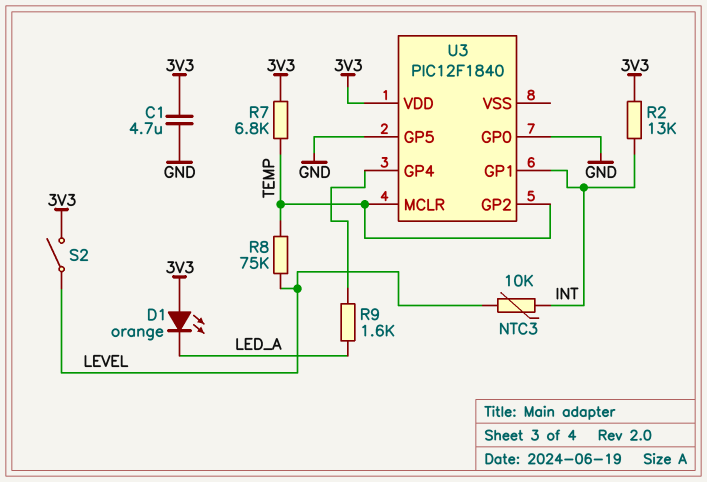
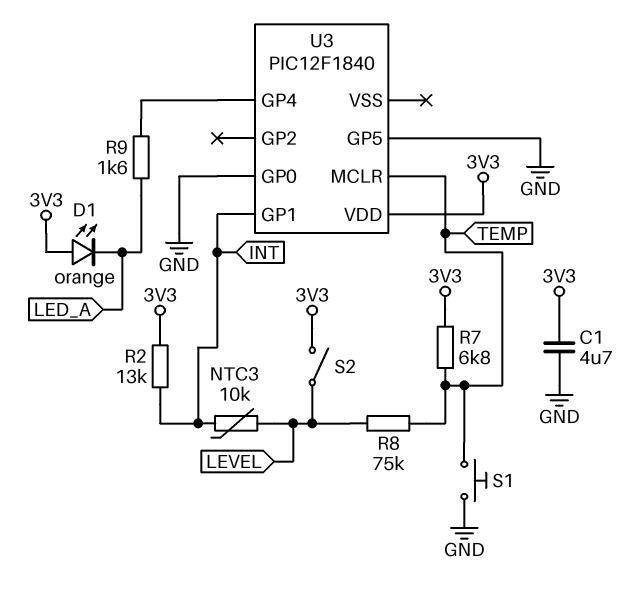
S1: none -> button (GND, TEMP)
U3 pin GP2: TEMP -> none

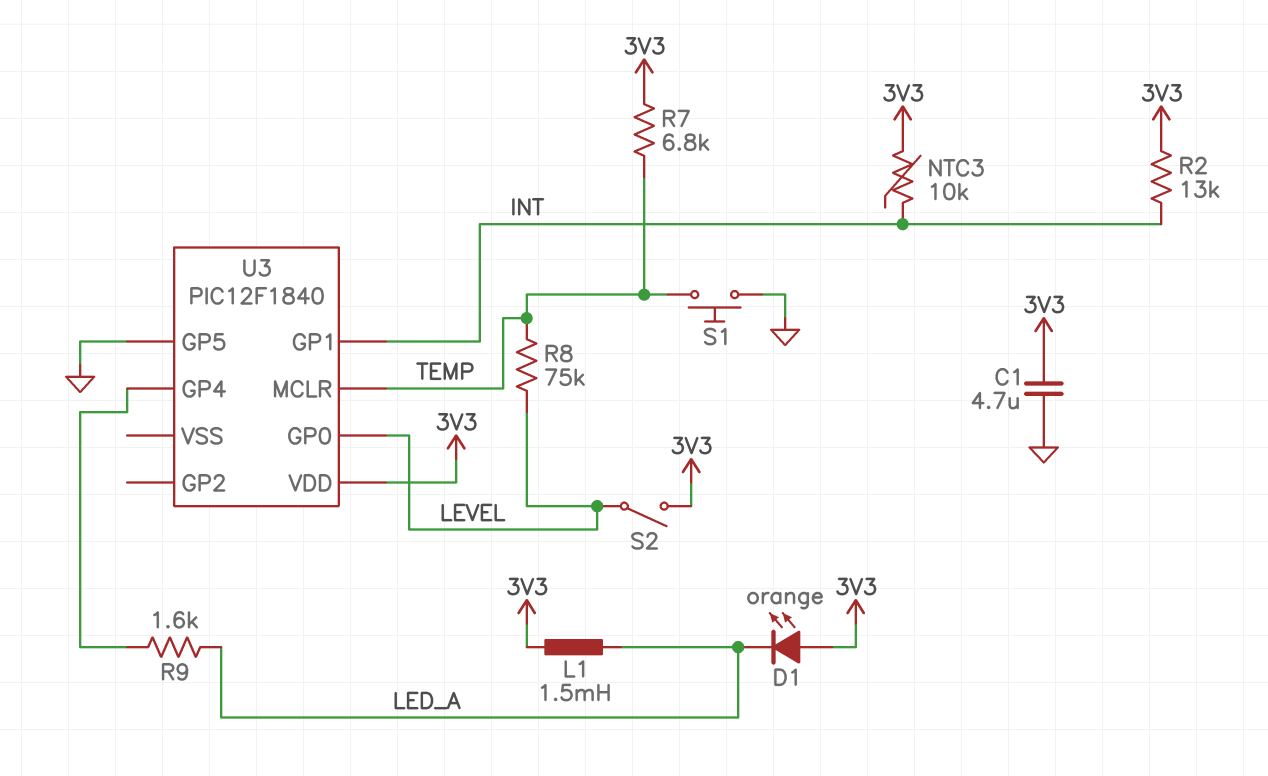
L1: none -> 1.5mH (3V3, LED_A)
NTC3: 10k (INT, LEVEL) -> 10k (3V3, INT)
U3 pin GP0: GND -> LEVEL

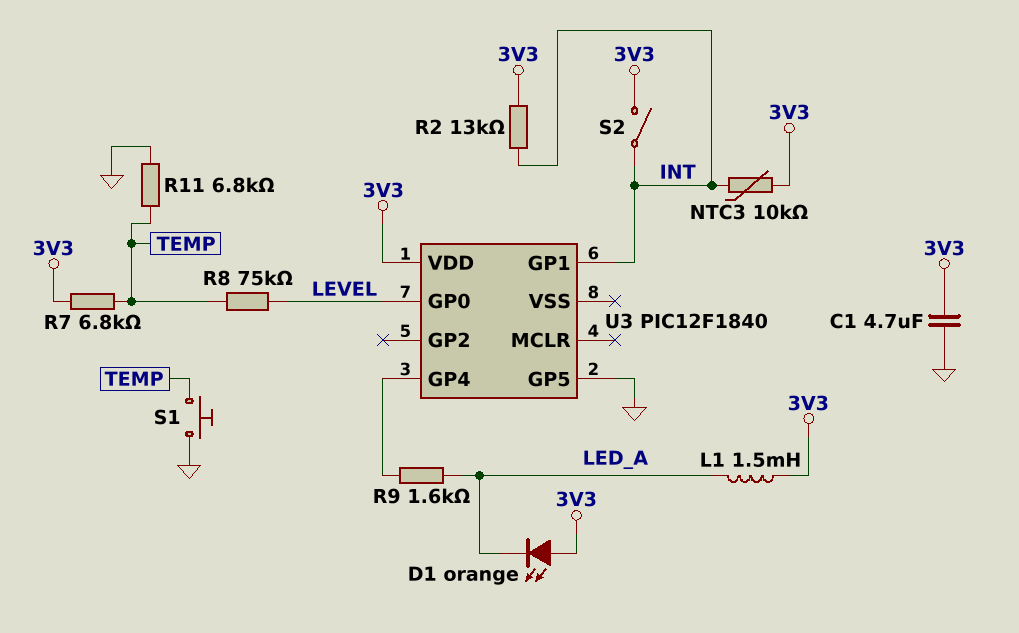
R11: none -> 6.8k (GND, TEMP)
S2: switch (3V3, LEVEL) -> switch (3V3, INT)
U3 pin MCLR: TEMP -> none

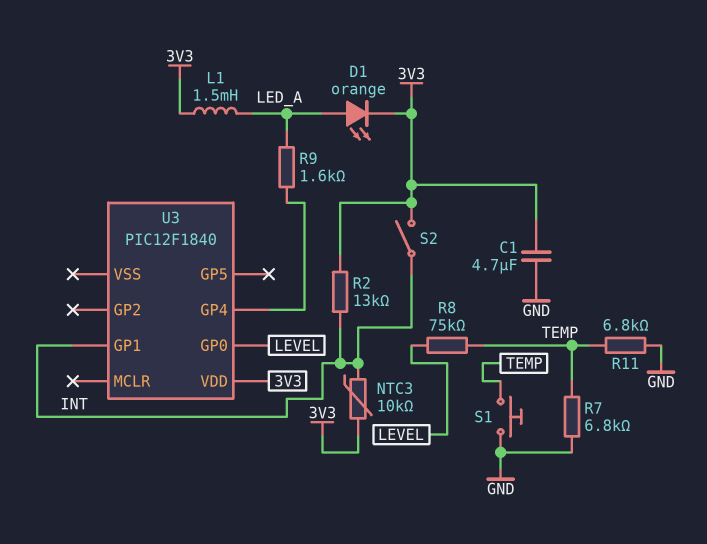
D1: LED orange (A 3V3, K LED_A) -> LED orange (A LED_A, K 3V3)
R7: 6.8k (3V3, TEMP) -> 6.8k (GND, TEMP)
U3 pin GP5: GND -> none

